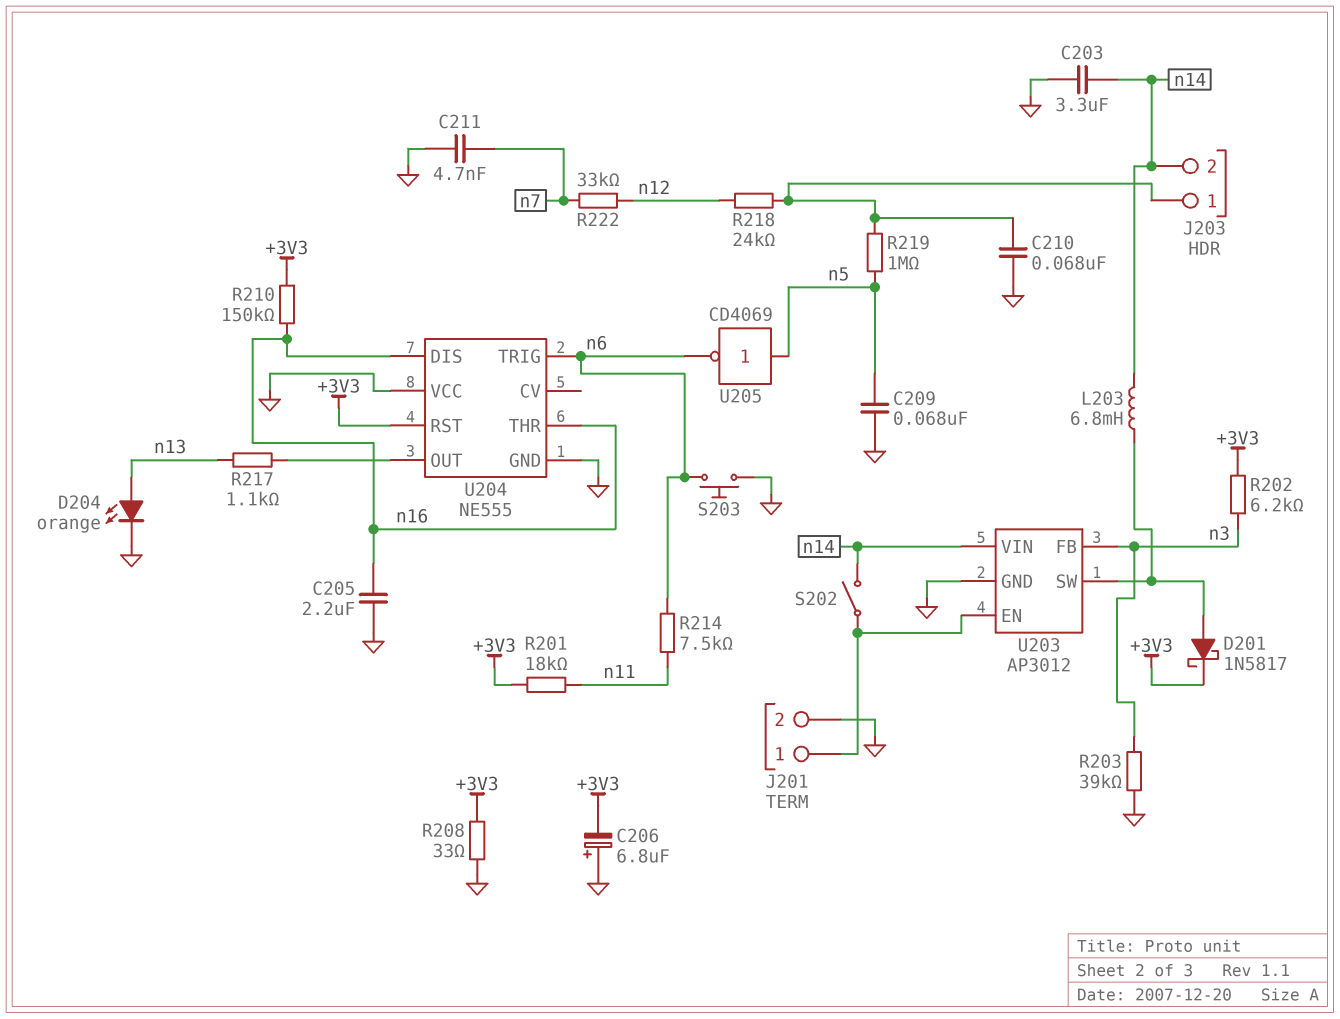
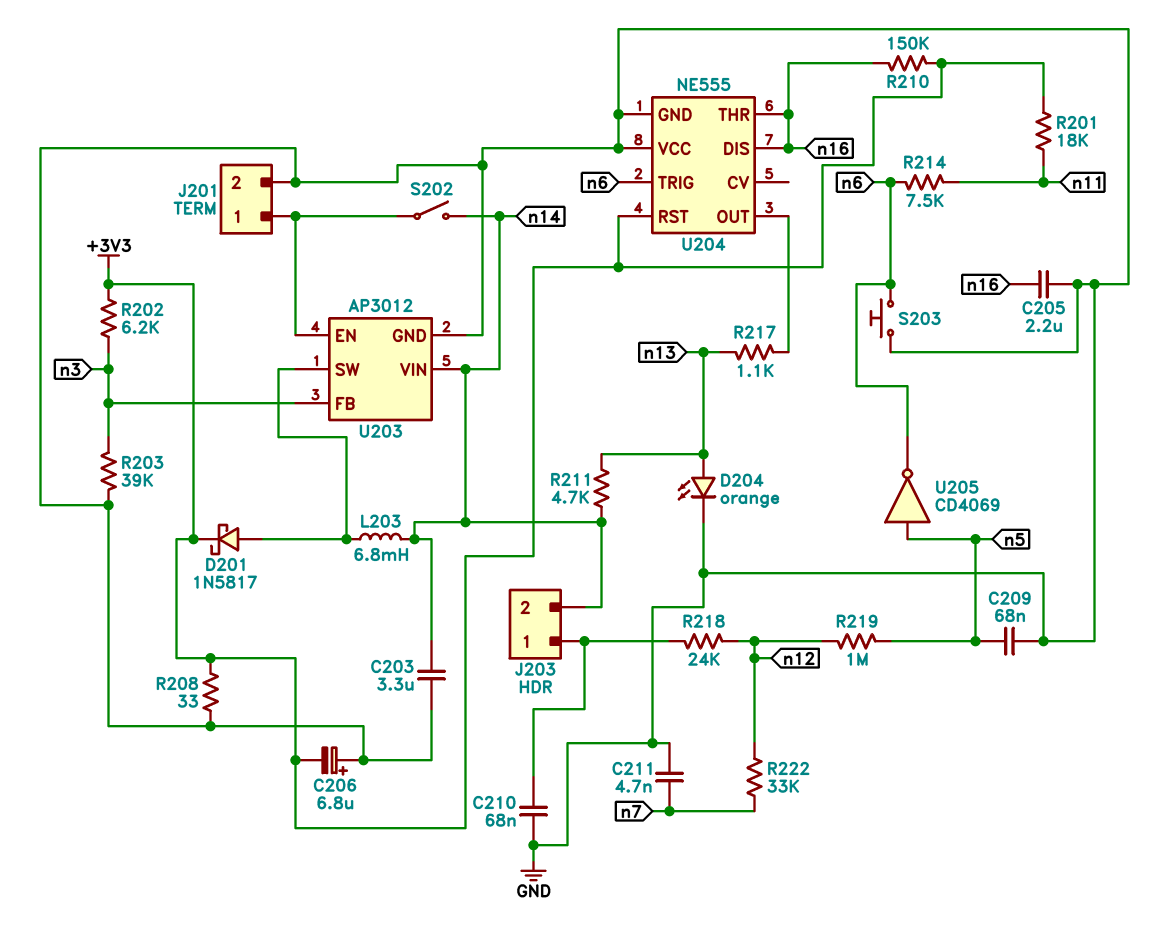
R211: none -> 4.7k (n13, n14)
R219: 1M (J203/1, n5) -> 1M (n5, n12)

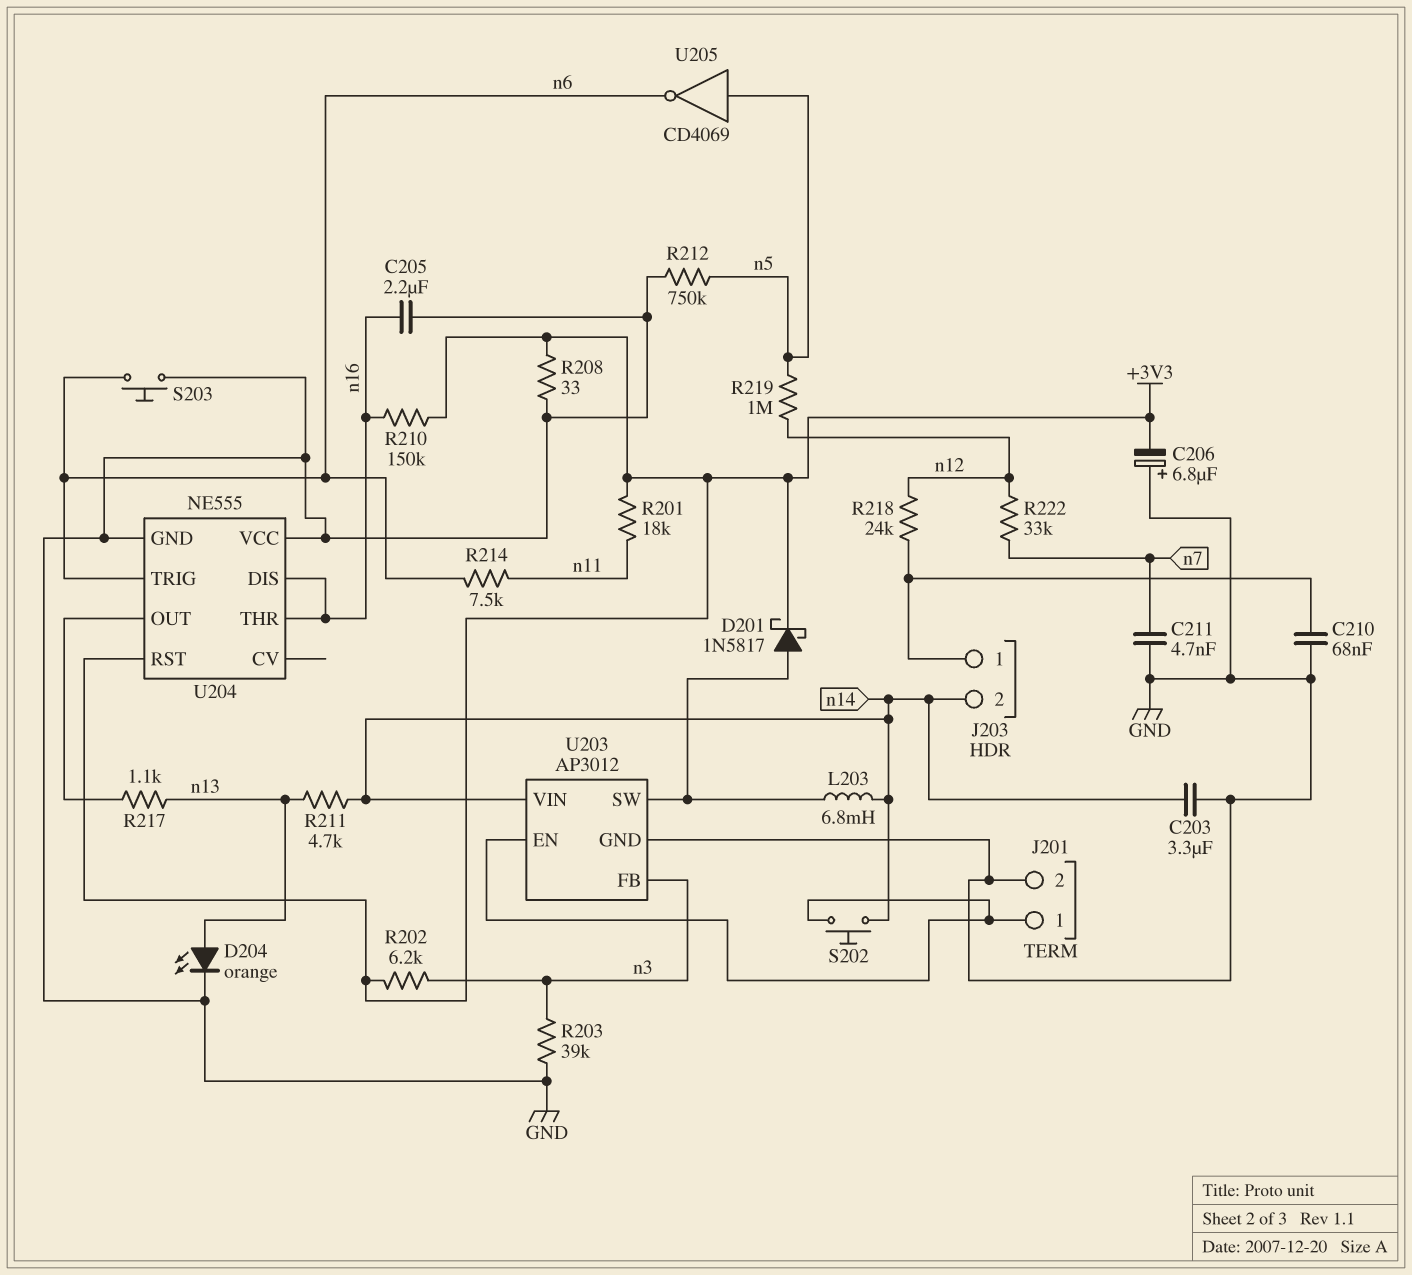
C209: 68nF (GND, n5) -> none
R212: none -> 750k (GND, n5)
S202: switch (J201/1, n14) -> button (J201/1, n14)

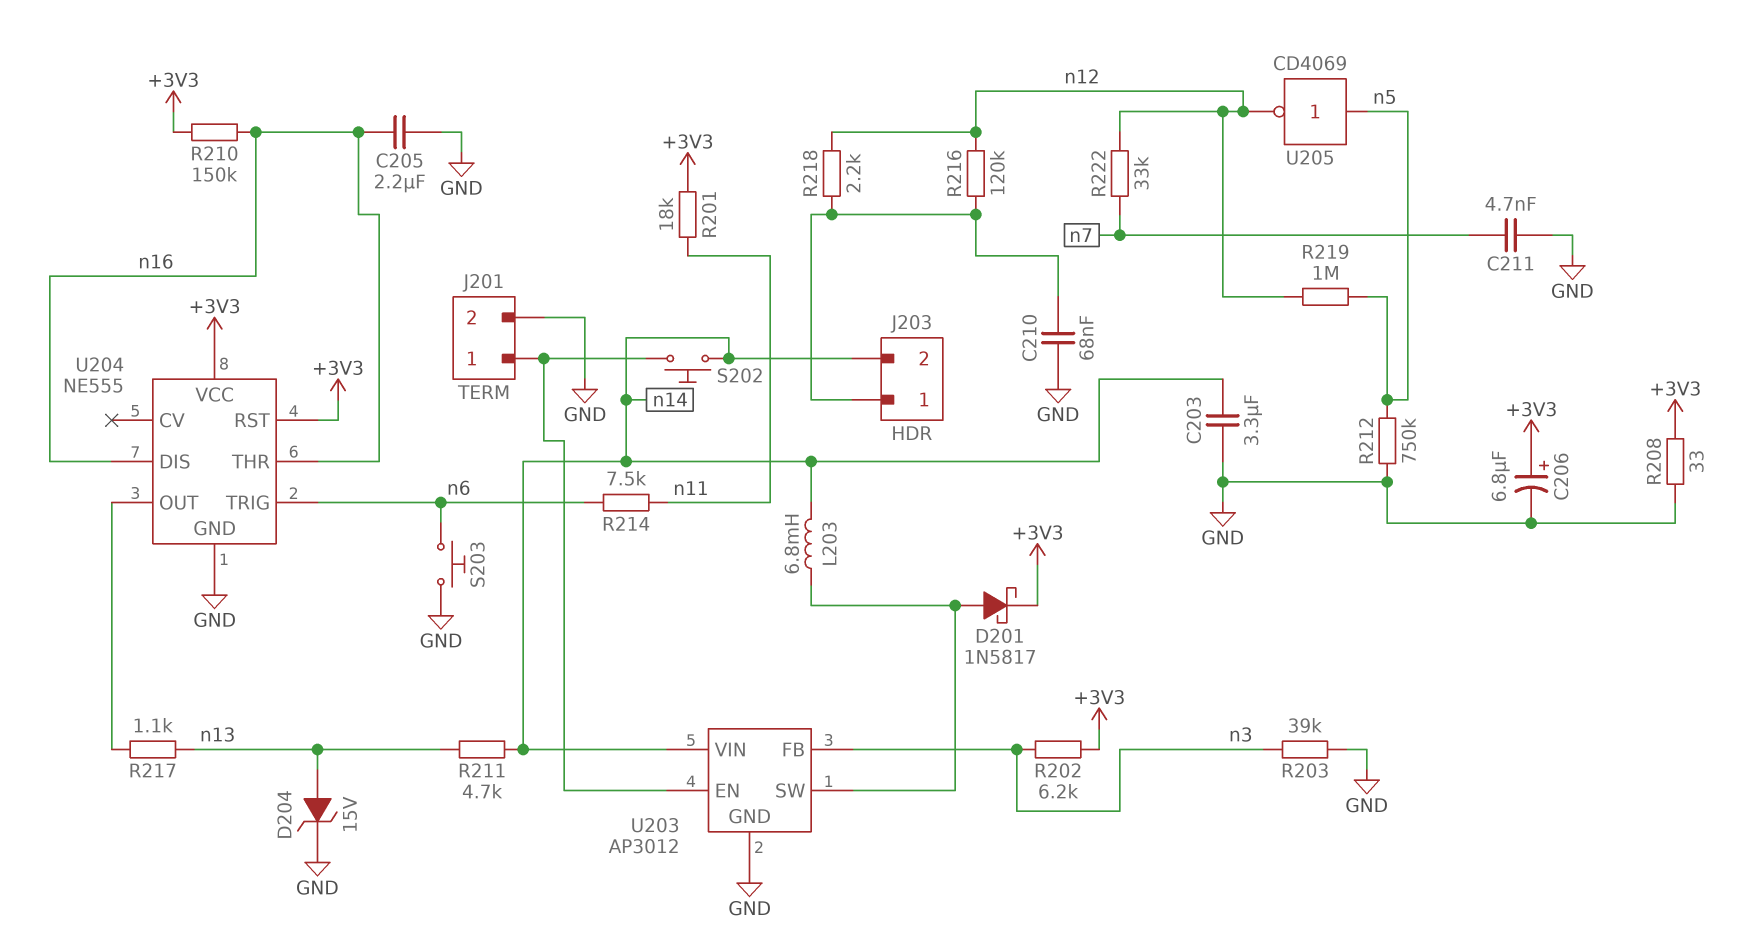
C206: 6.8uF (plus GND, minus +3V3) -> 6.8uF (plus +3V3, minus GND)
D204: LED orange (A n13, K GND) -> zener 15V (A n13, K GND)
R216: none -> 120k (J203/1, n12)
R218: 24k (J203/1, n12) -> 2.2k (J203/1, n12)
U204 pin VCC: GND -> +3V3
U205: NOT CD4069 (in n5, out n6) -> NOT CD4069 (in n5, out n12)

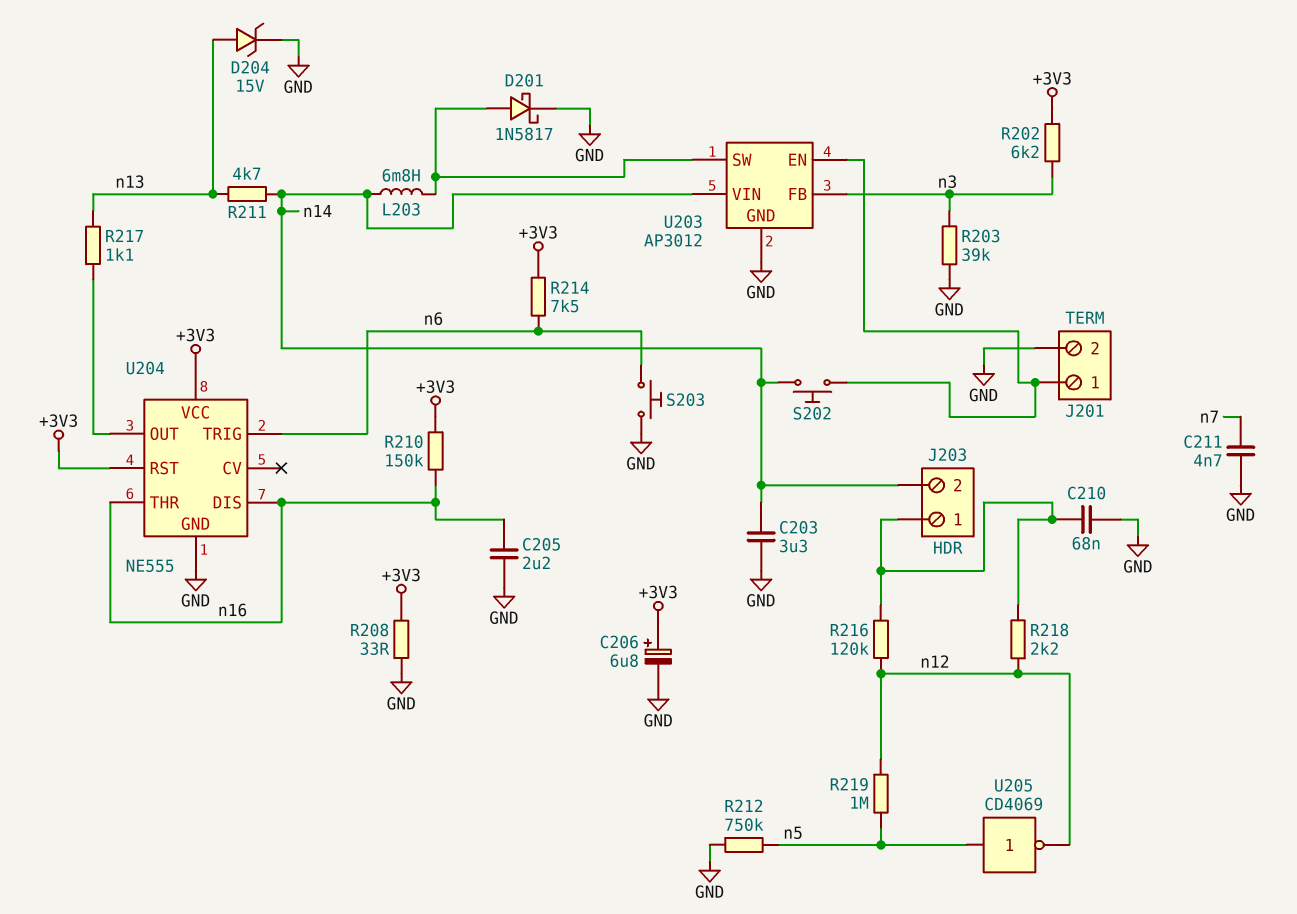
D201: schottky 1N5817 (A U203/SW, K +3V3) -> schottky 1N5817 (A U203/SW, K GND)
R201: 18k (+3V3, n11) -> none
R214: 7.5k (n6, n11) -> 7.5k (+3V3, n6)
R222: 33k (n7, n12) -> none

